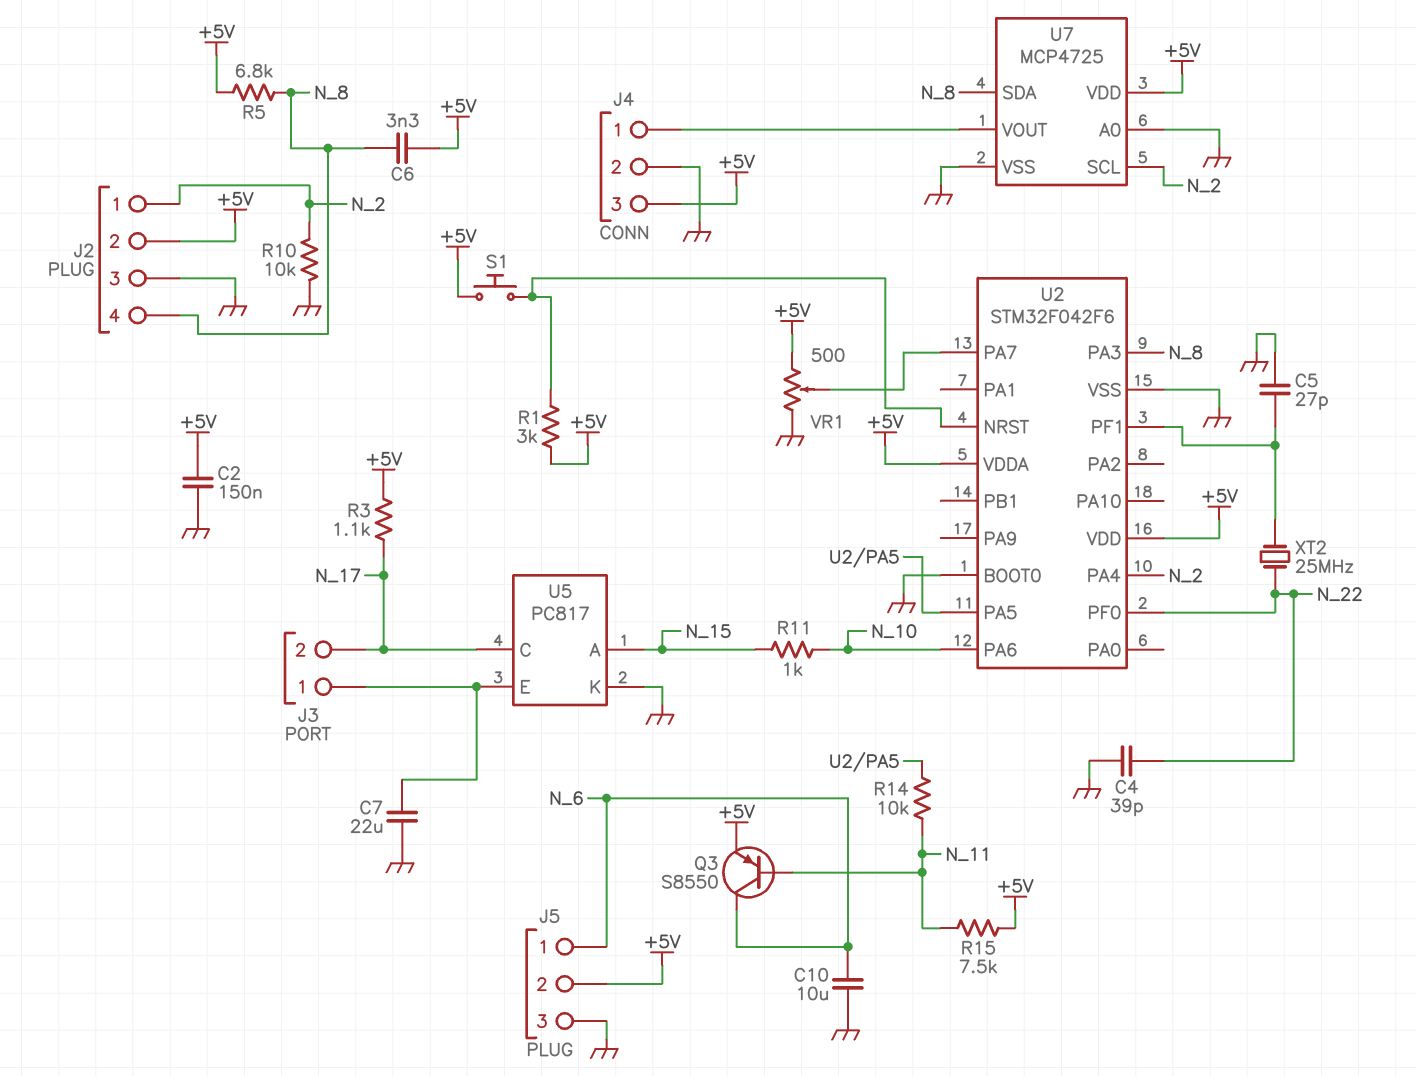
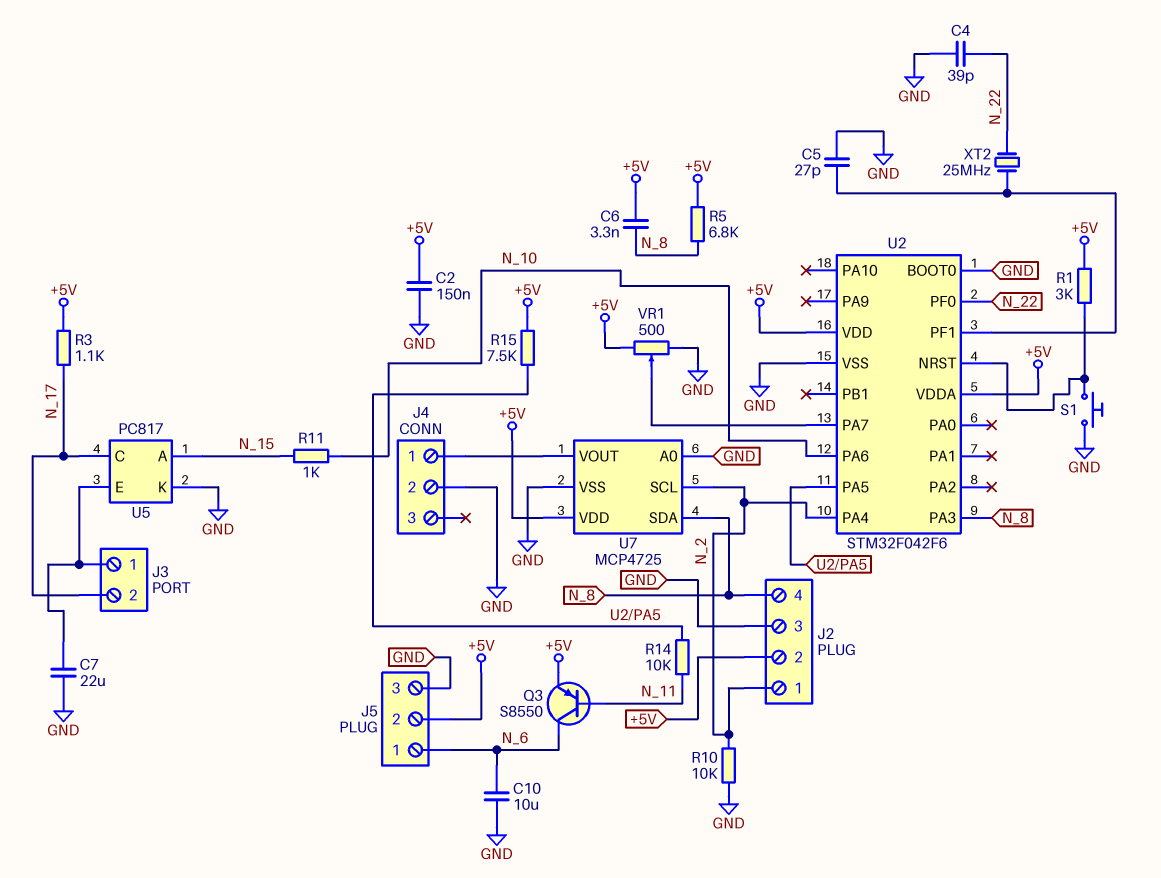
J4 pin 3: +5V -> none
R15: 7.5k (+5V, N_11) -> 7.5k (+5V, U2/PA5)
S1: button (+5V, U2/NRST) -> button (GND, U2/NRST)

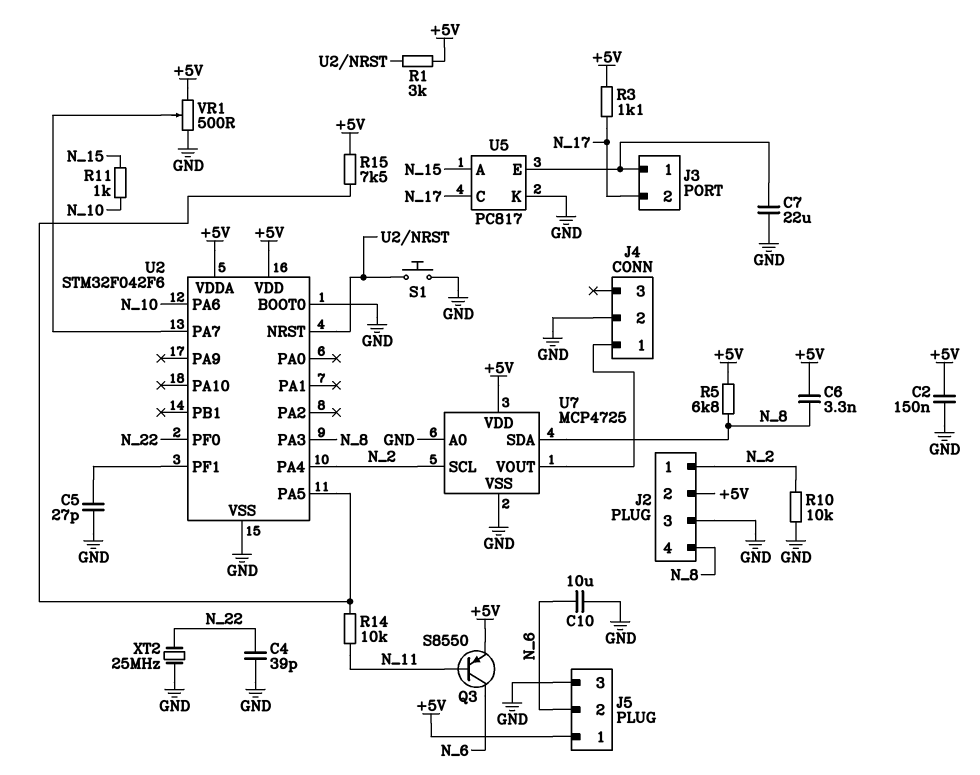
J5 pin 1: N_6 -> +5V
J5 pin 2: +5V -> N_6
XT2: 25MHz (N_22, U2/PF1) -> 25MHz (GND, N_22)

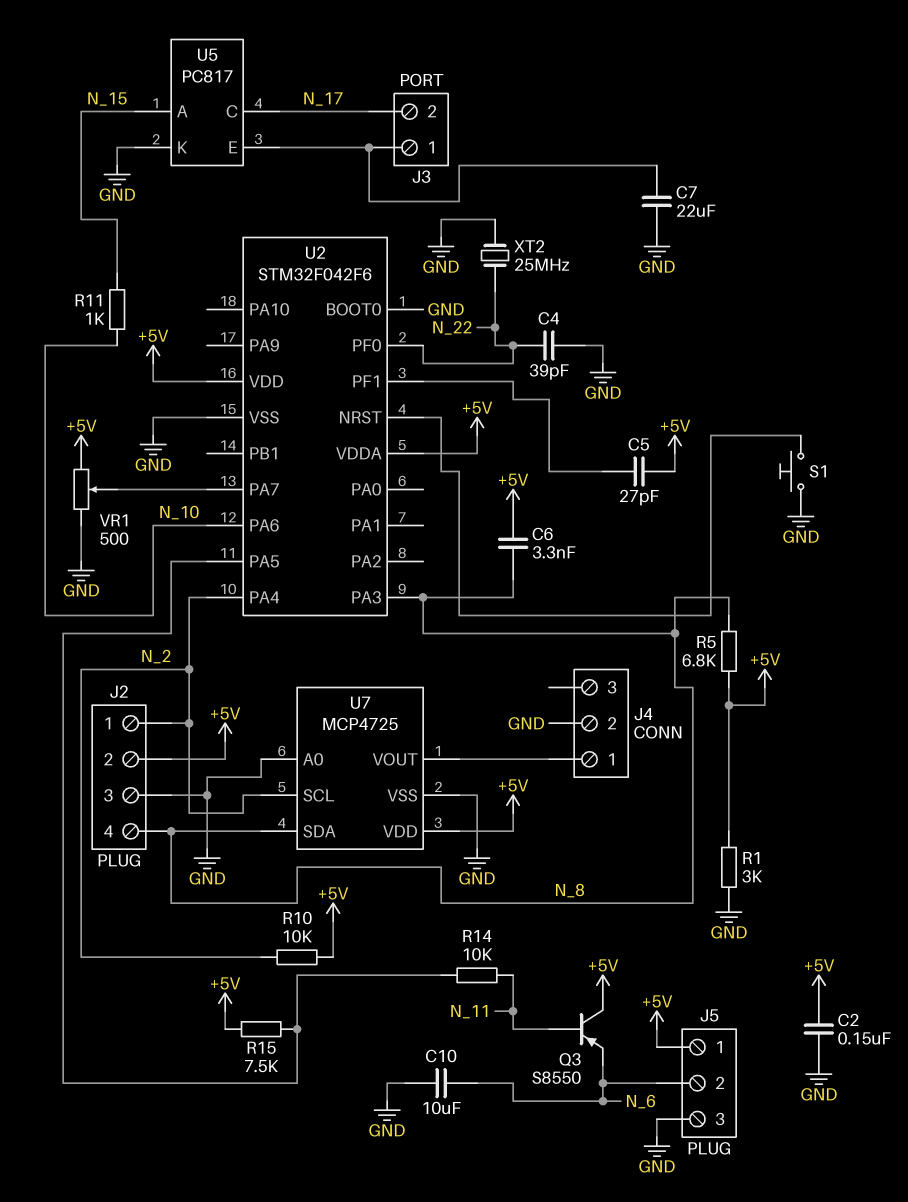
C5: 27pF (GND, U2/PF1) -> 27pF (+5V, U2/PF1)
Q3: PNP S8550 (B N_11, C N_6, E +5V) -> PNP S8550 (B N_11, C +5V, E N_6)
R1: 3k (+5V, U2/NRST) -> 3k (+5V, GND)
R3: 1.1k (+5V, N_17) -> none
R10: 10k (GND, N_2) -> 10k (+5V, N_2)

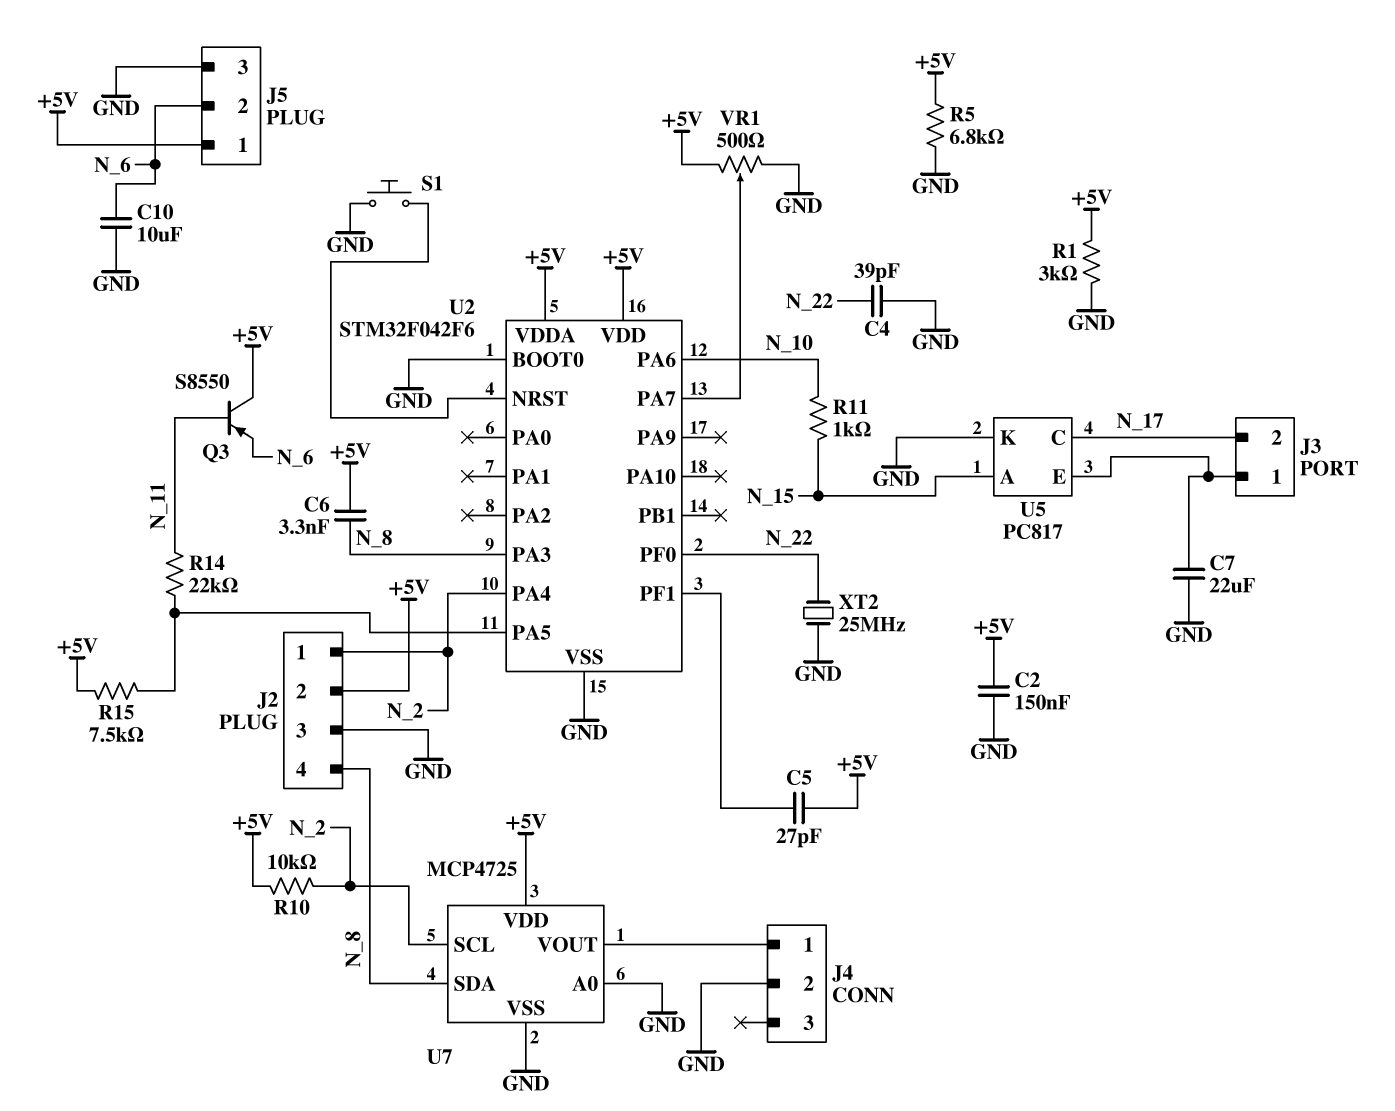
R5: 6.8k (+5V, N_8) -> 6.8k (+5V, GND)
R14: 10k (N_11, U2/PA5) -> 22k (N_11, U2/PA5)

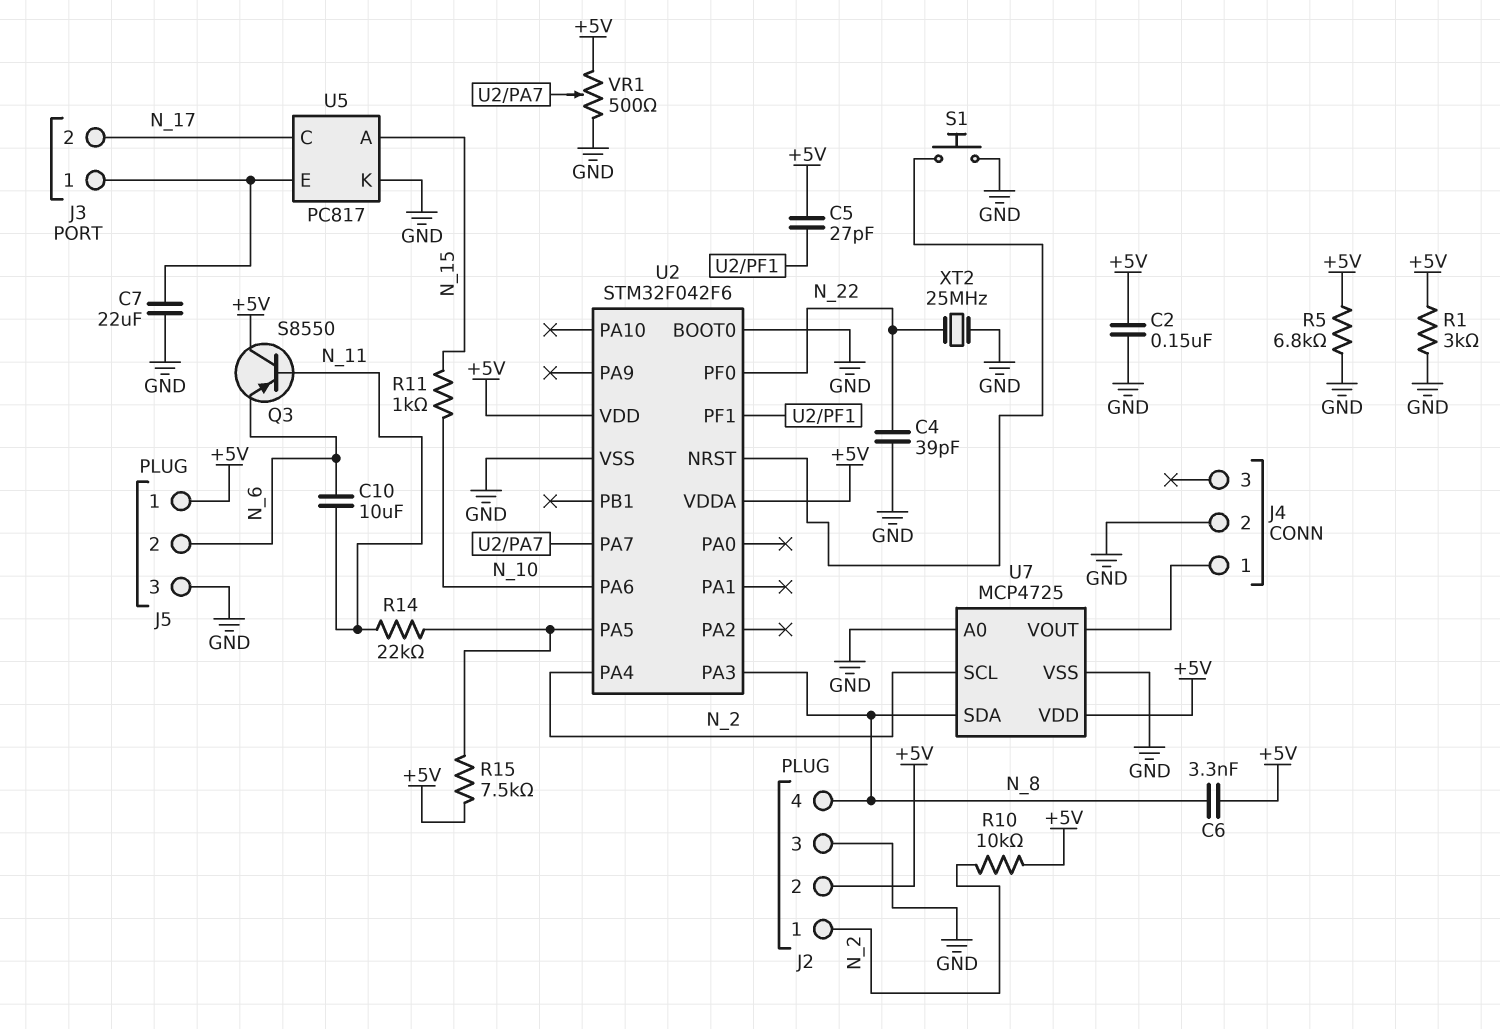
C10: 10uF (GND, N_6) -> 10uF (N_6, N_11)

